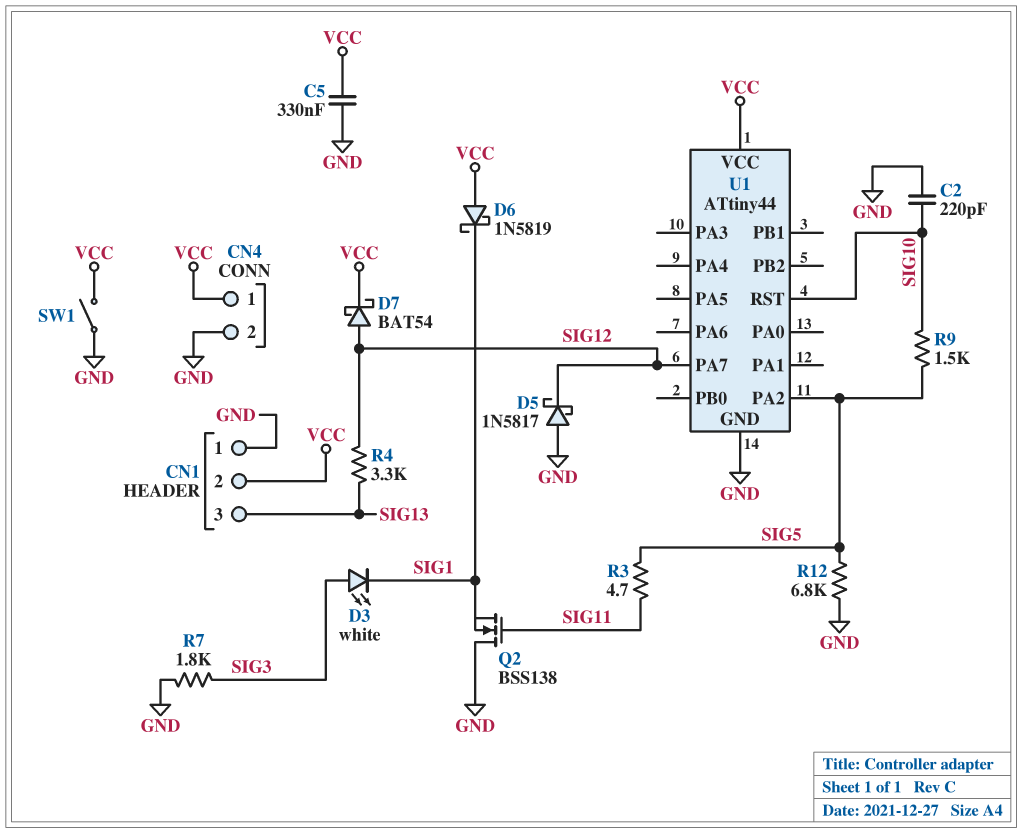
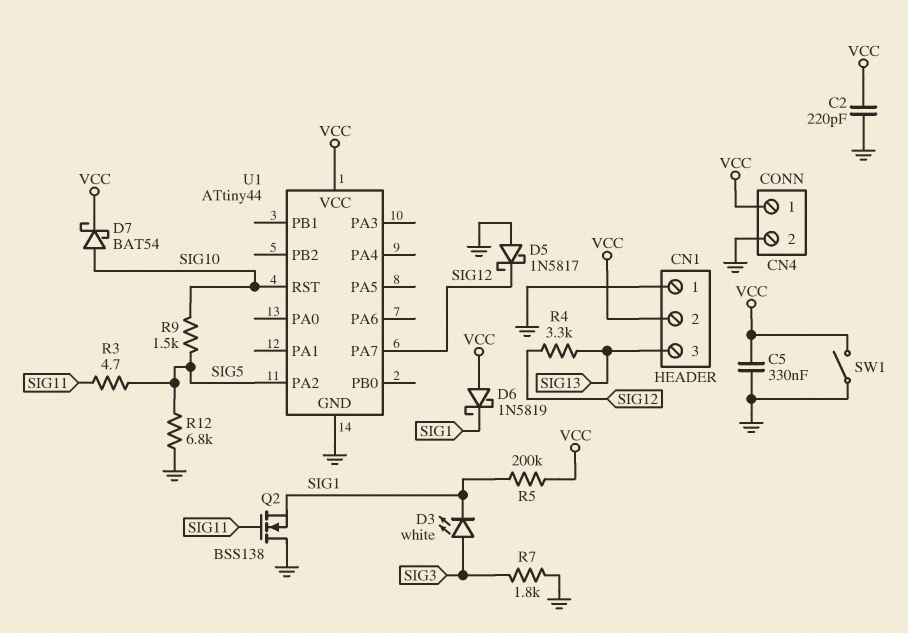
C2: 220pF (GND, SIG10) -> 220pF (GND, VCC)
D7: schottky BAT54 (A SIG12, K VCC) -> schottky BAT54 (A SIG10, K VCC)
R5: none -> 200k (SIG1, VCC)

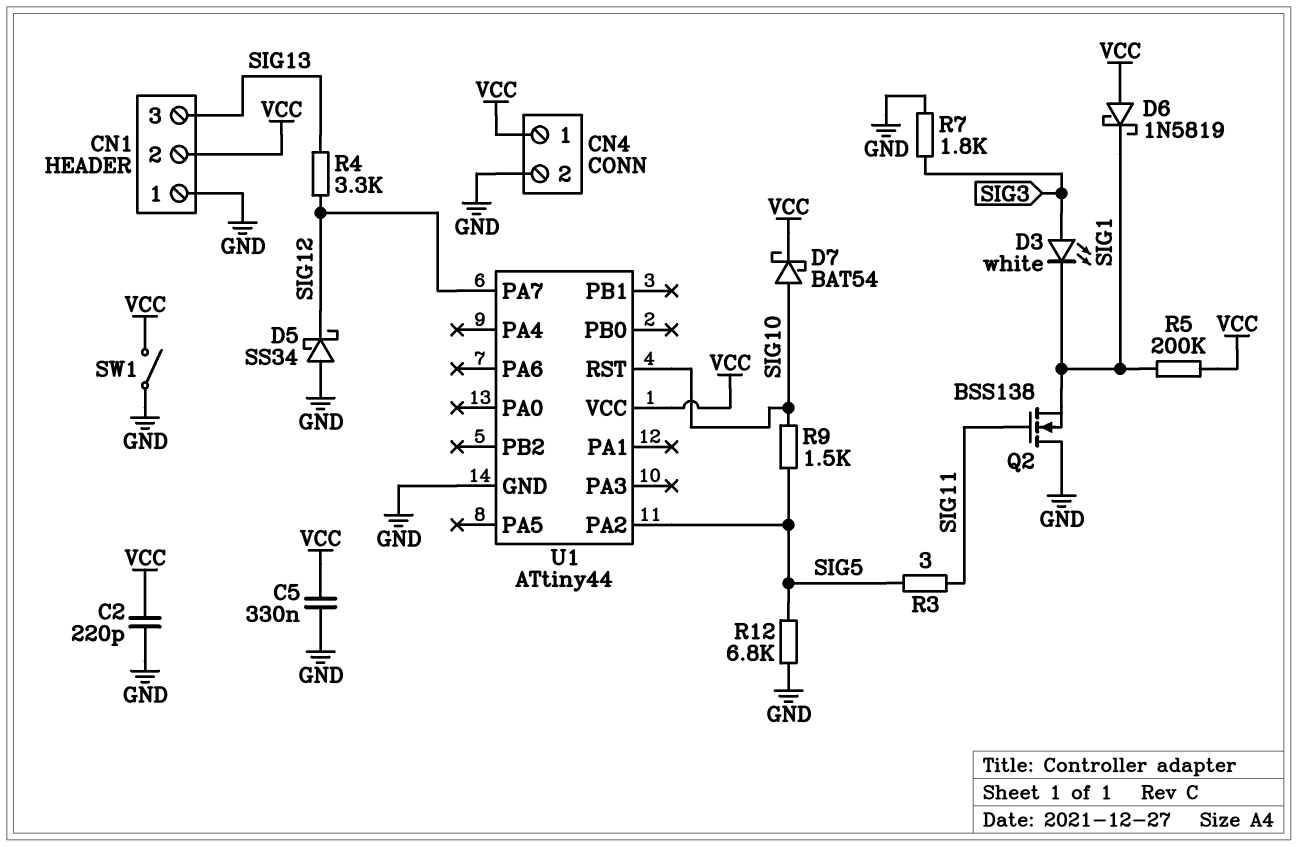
D5: schottky 1N5817 (A GND, K SIG12) -> schottky SS34 (A GND, K SIG12)
R3: 4.7 (SIG5, SIG11) -> 3 (SIG5, SIG11)

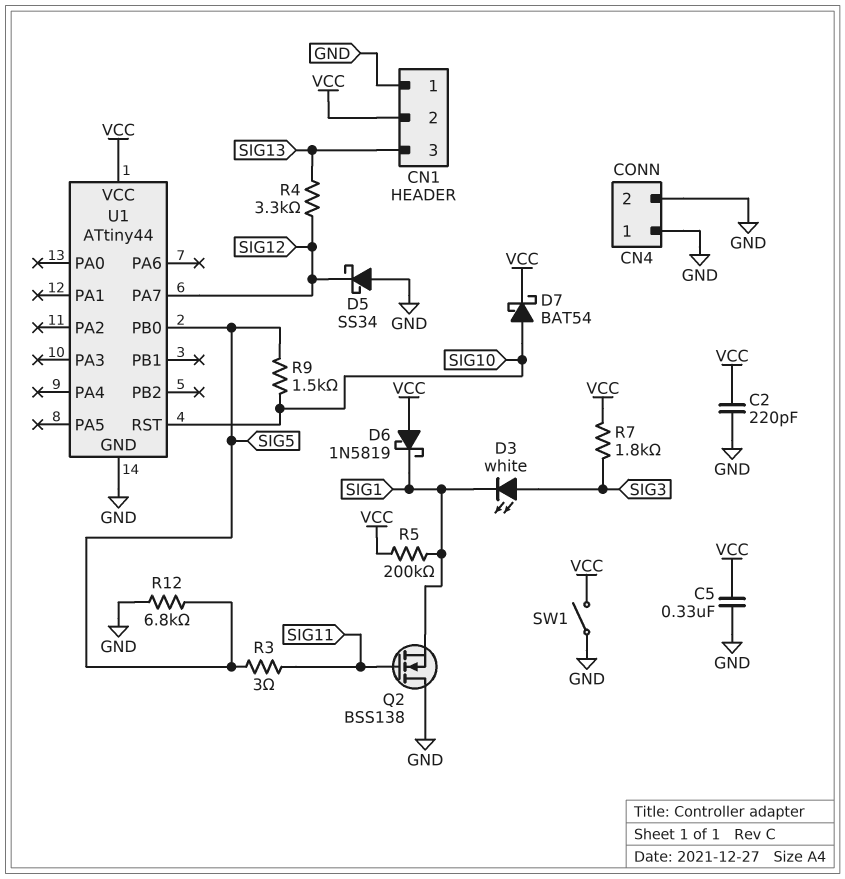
CN4 pin 1: VCC -> GND
R7: 1.8k (GND, SIG3) -> 1.8k (SIG3, VCC)
U1 pin PA2: SIG5 -> none
U1 pin PB0: none -> SIG5

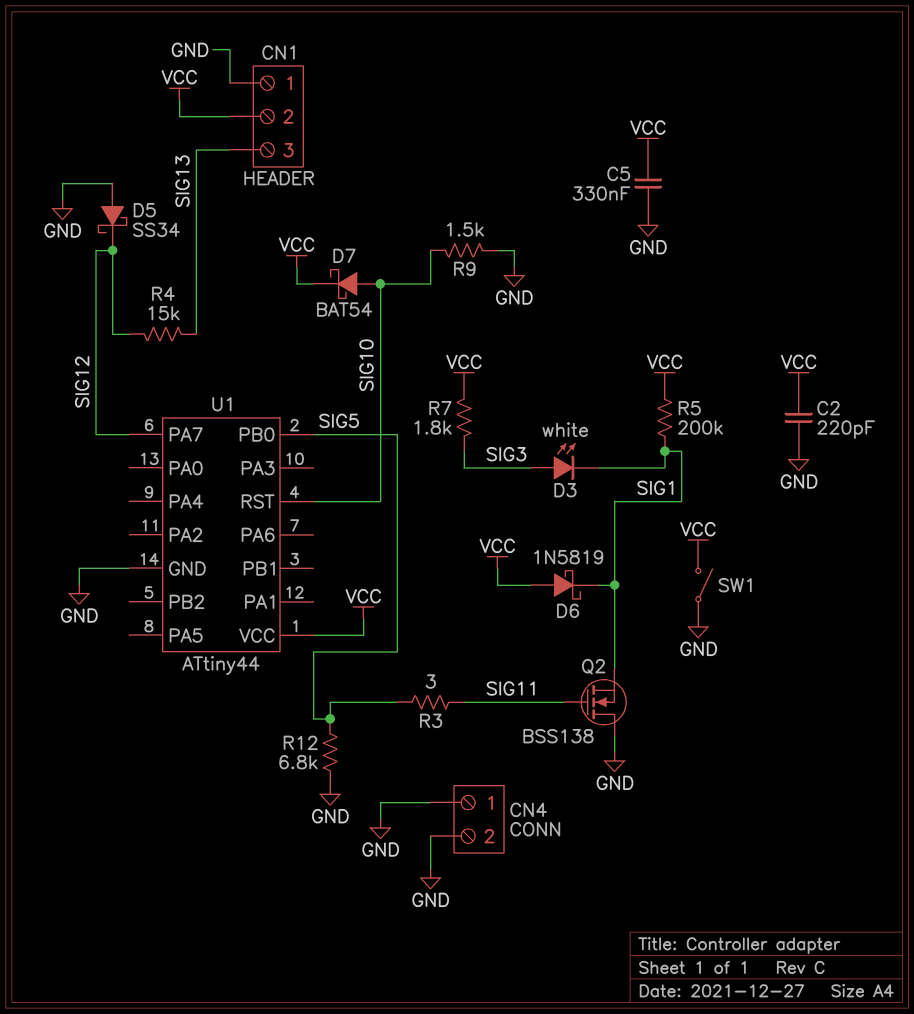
R4: 3.3k (SIG12, SIG13) -> 15k (SIG12, SIG13)
R9: 1.5k (SIG5, SIG10) -> 1.5k (GND, SIG10)

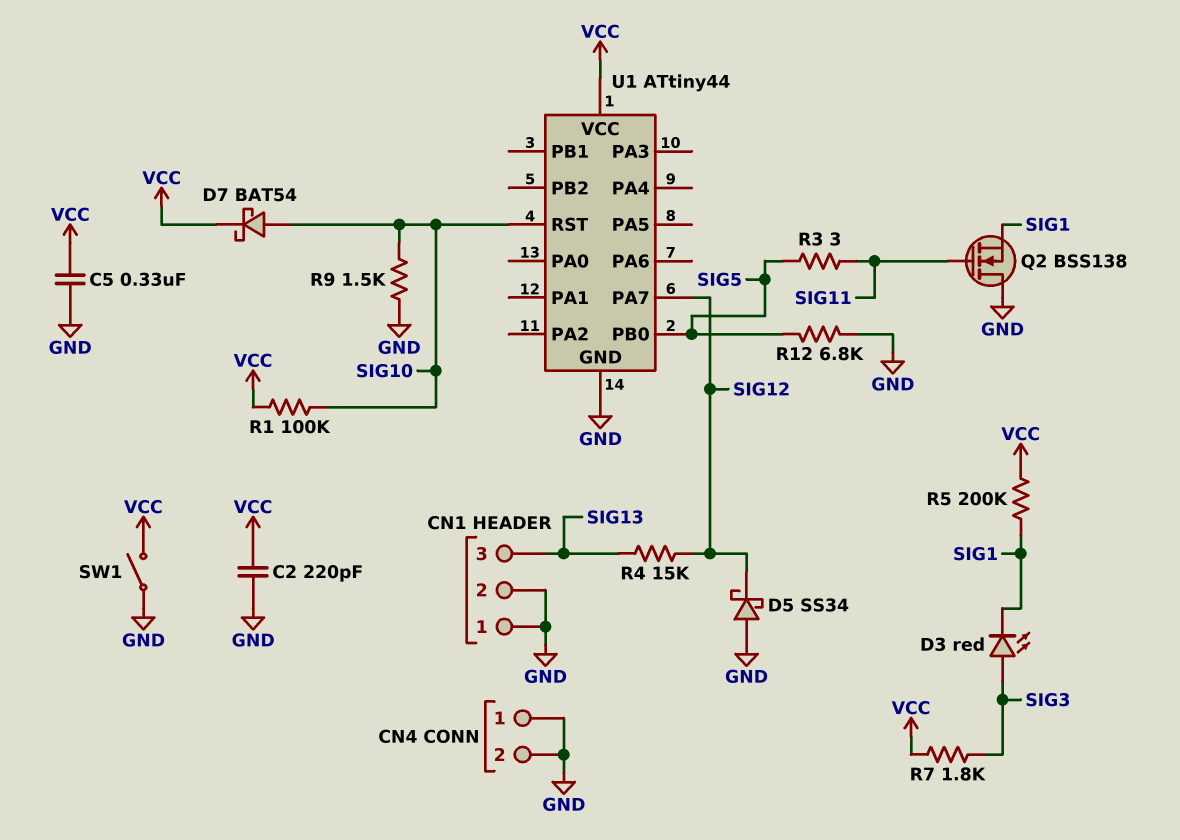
CN1 pin 2: VCC -> GND
D3: LED white (A SIG3, K SIG1) -> LED red (A SIG3, K SIG1)
D6: schottky 1N5819 (A VCC, K SIG1) -> none
R1: none -> 100k (SIG10, VCC)

